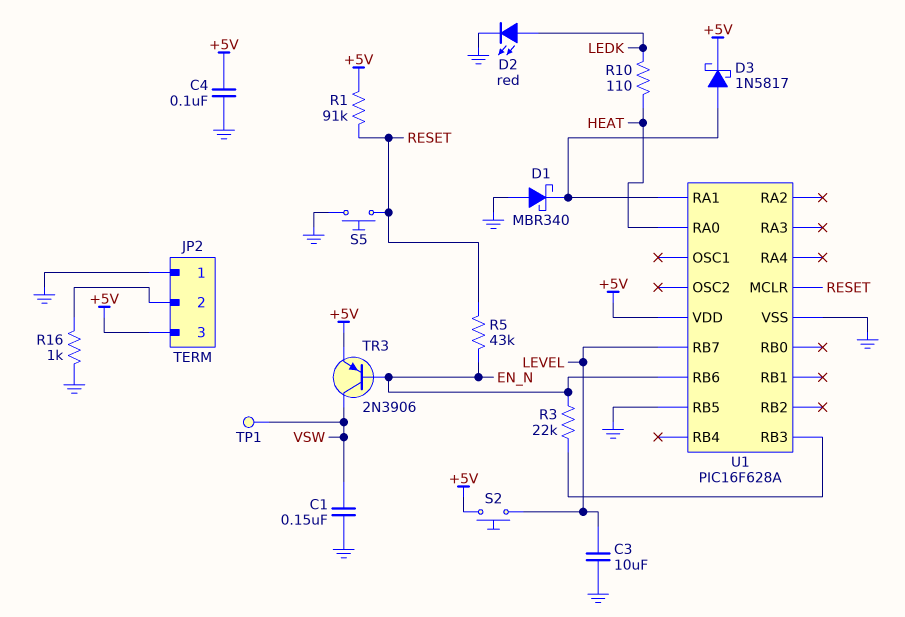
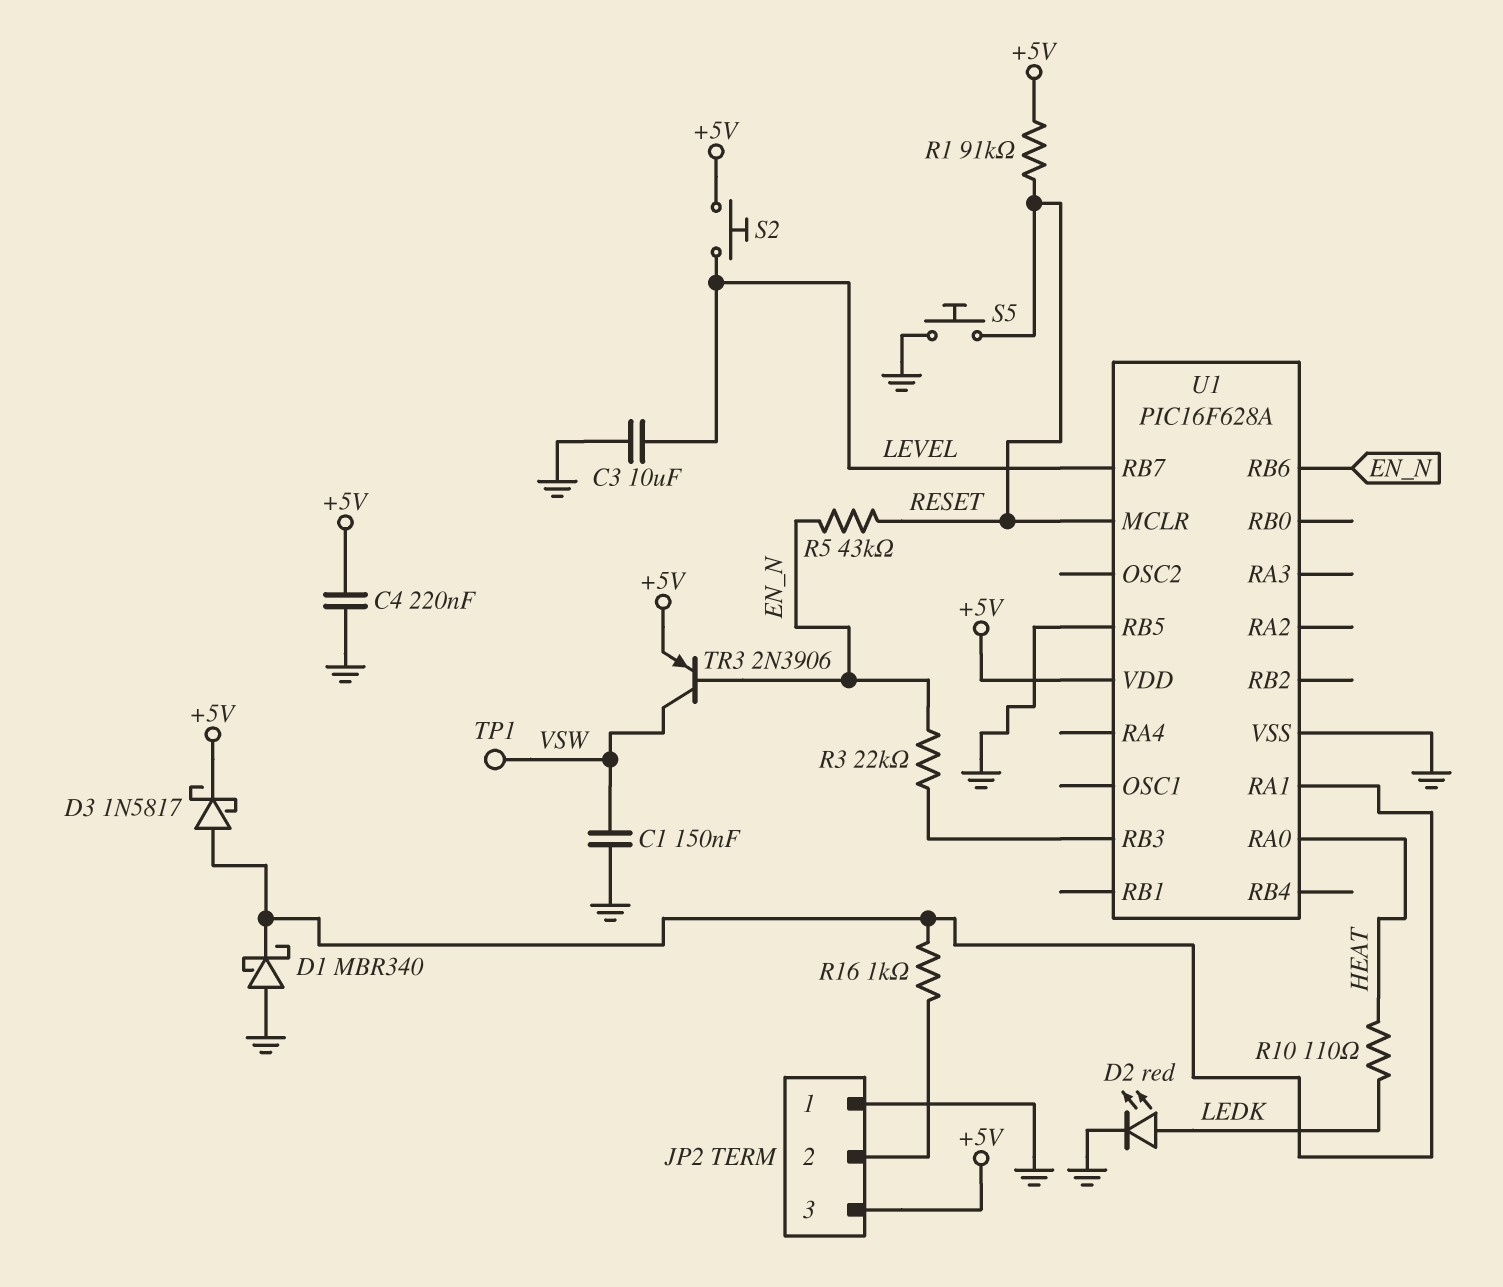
C4: 100nF (+5V, GND) -> 220nF (+5V, GND)
R16: 1k (GND, JP2/2) -> 1k (JP2/2, U1/RA1)

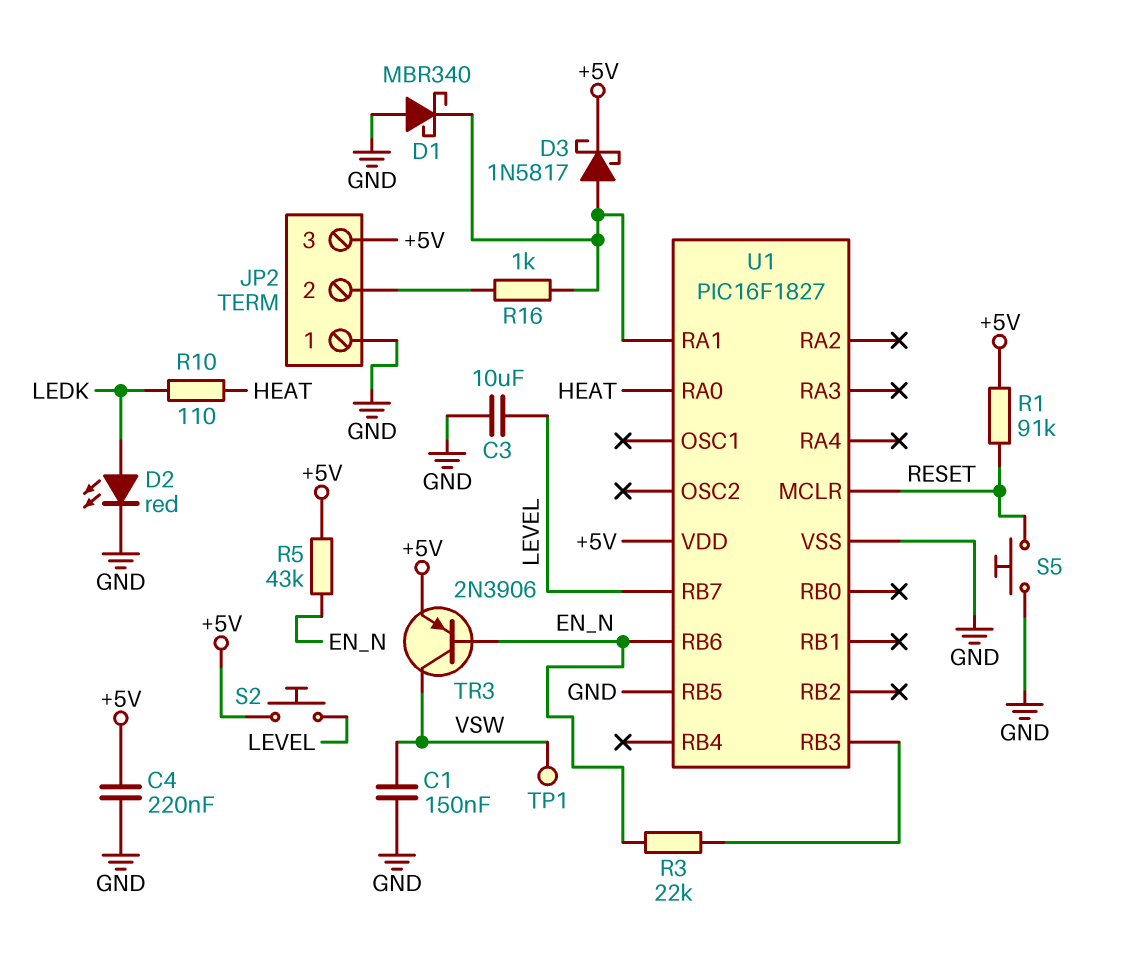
R5: 43k (EN_N, RESET) -> 43k (+5V, EN_N)
U1: PIC16F628A -> PIC16F1827

